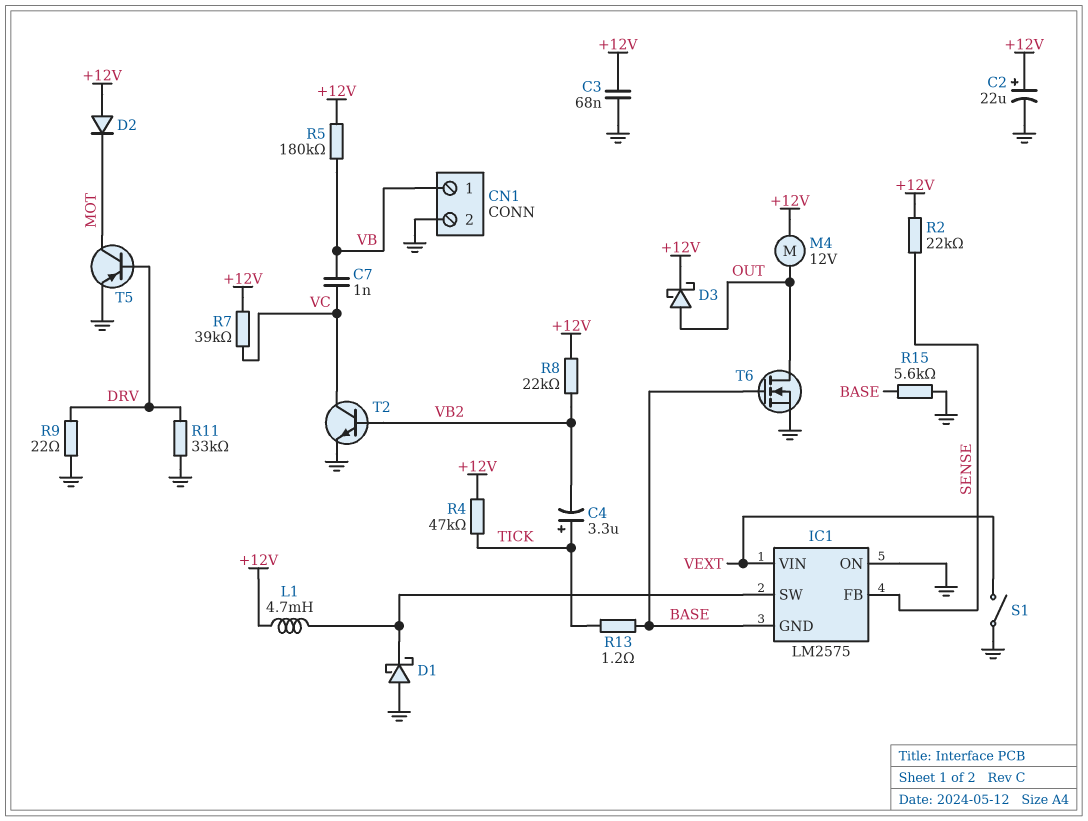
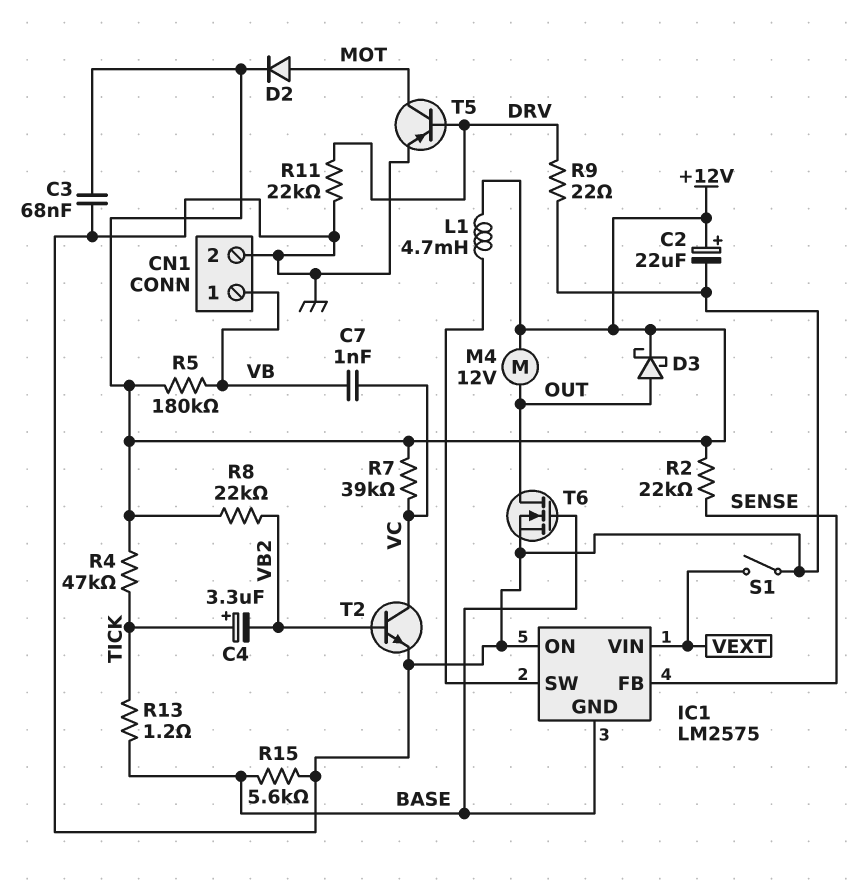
D1: schottky (A GND, K IC1/SW) -> none
D2: diode (A +12V, K MOT) -> diode (A MOT, K +12V)
R11: 33k (DRV, GND) -> 22k (DRV, GND)

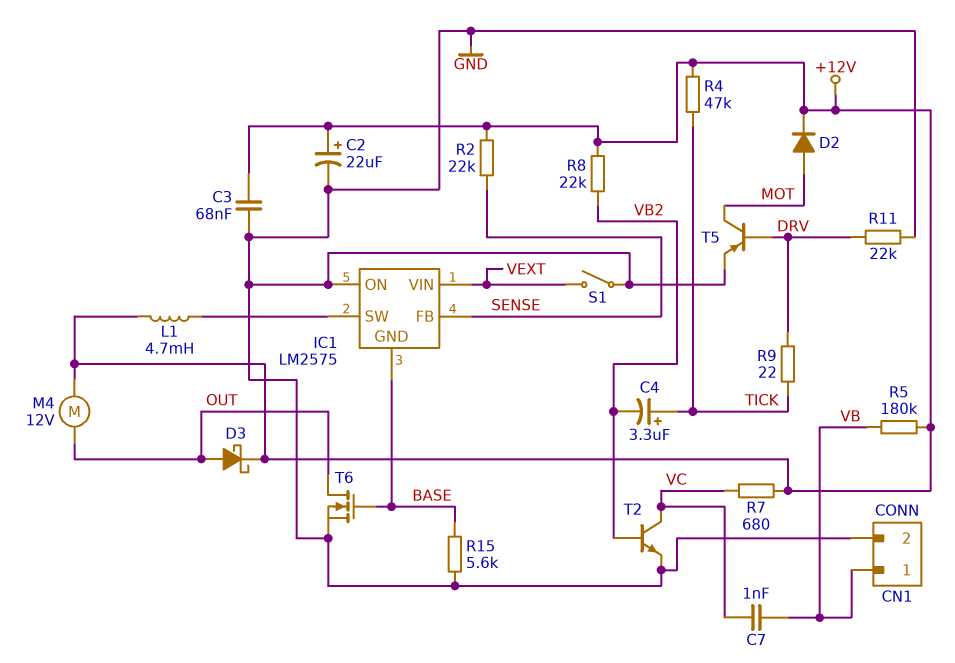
R7: 39k (+12V, VC) -> 680 (+12V, VC)
R9: 22 (DRV, GND) -> 22 (DRV, TICK)
R13: 1.2 (BASE, TICK) -> none

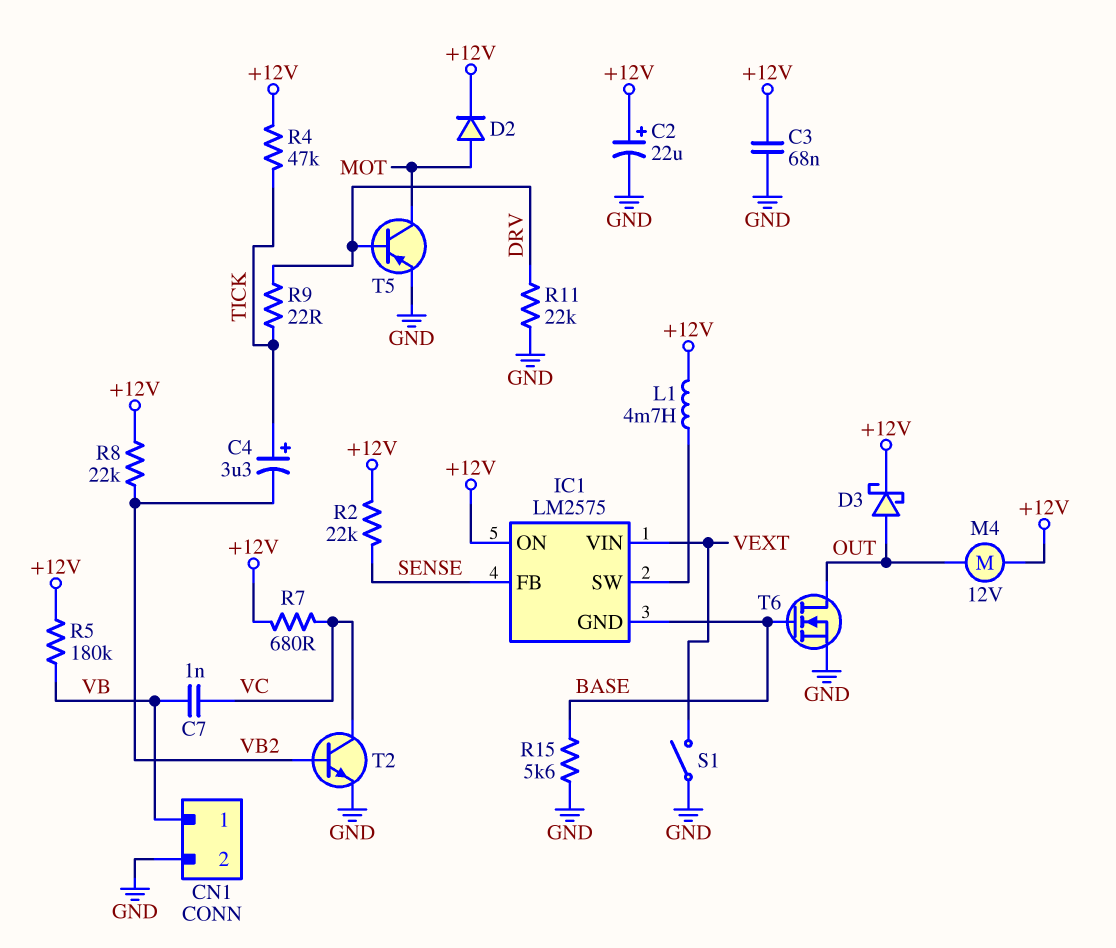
IC1 pin ON: GND -> +12V

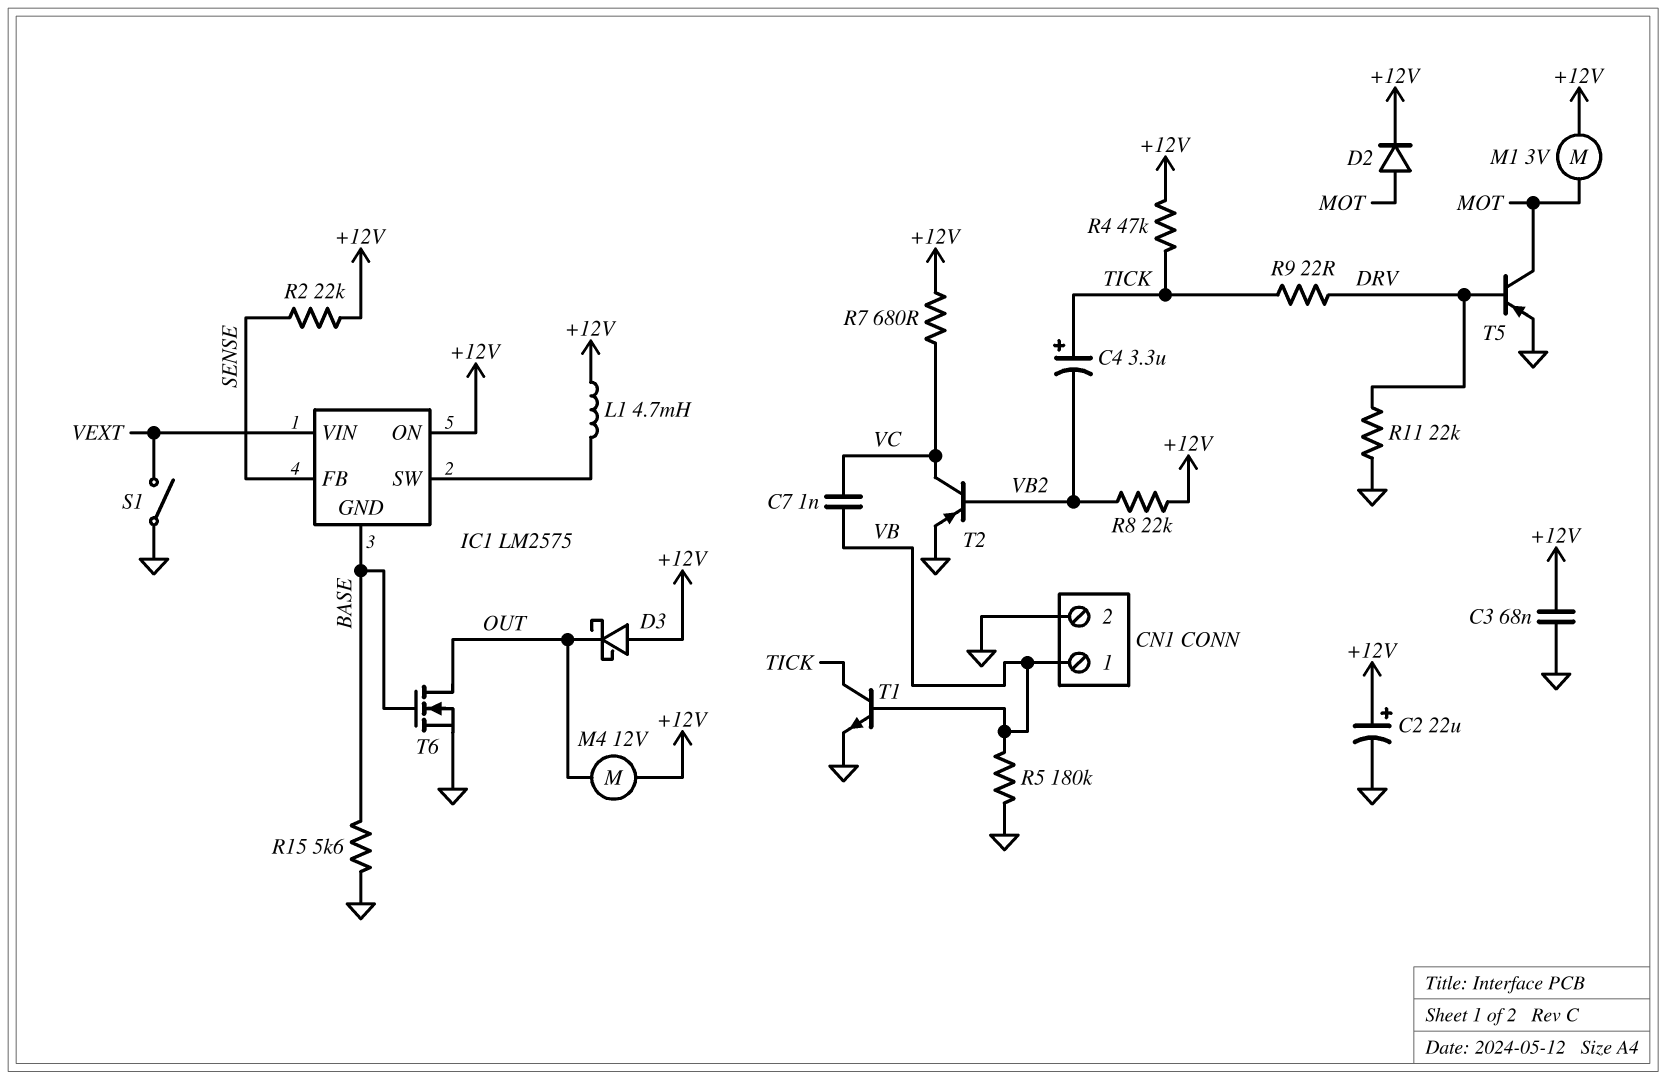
D3: schottky (A OUT, K +12V) -> schottky (A +12V, K OUT)
M1: none -> motor 3V (+12V, MOT)
R5: 180k (+12V, VB) -> 180k (GND, VB)
T1: none -> NPN (B VB, C TICK, E GND)
T2: NPN (B VB2, C VC, E GND) -> PNP (B VB2, C VC, E GND)

